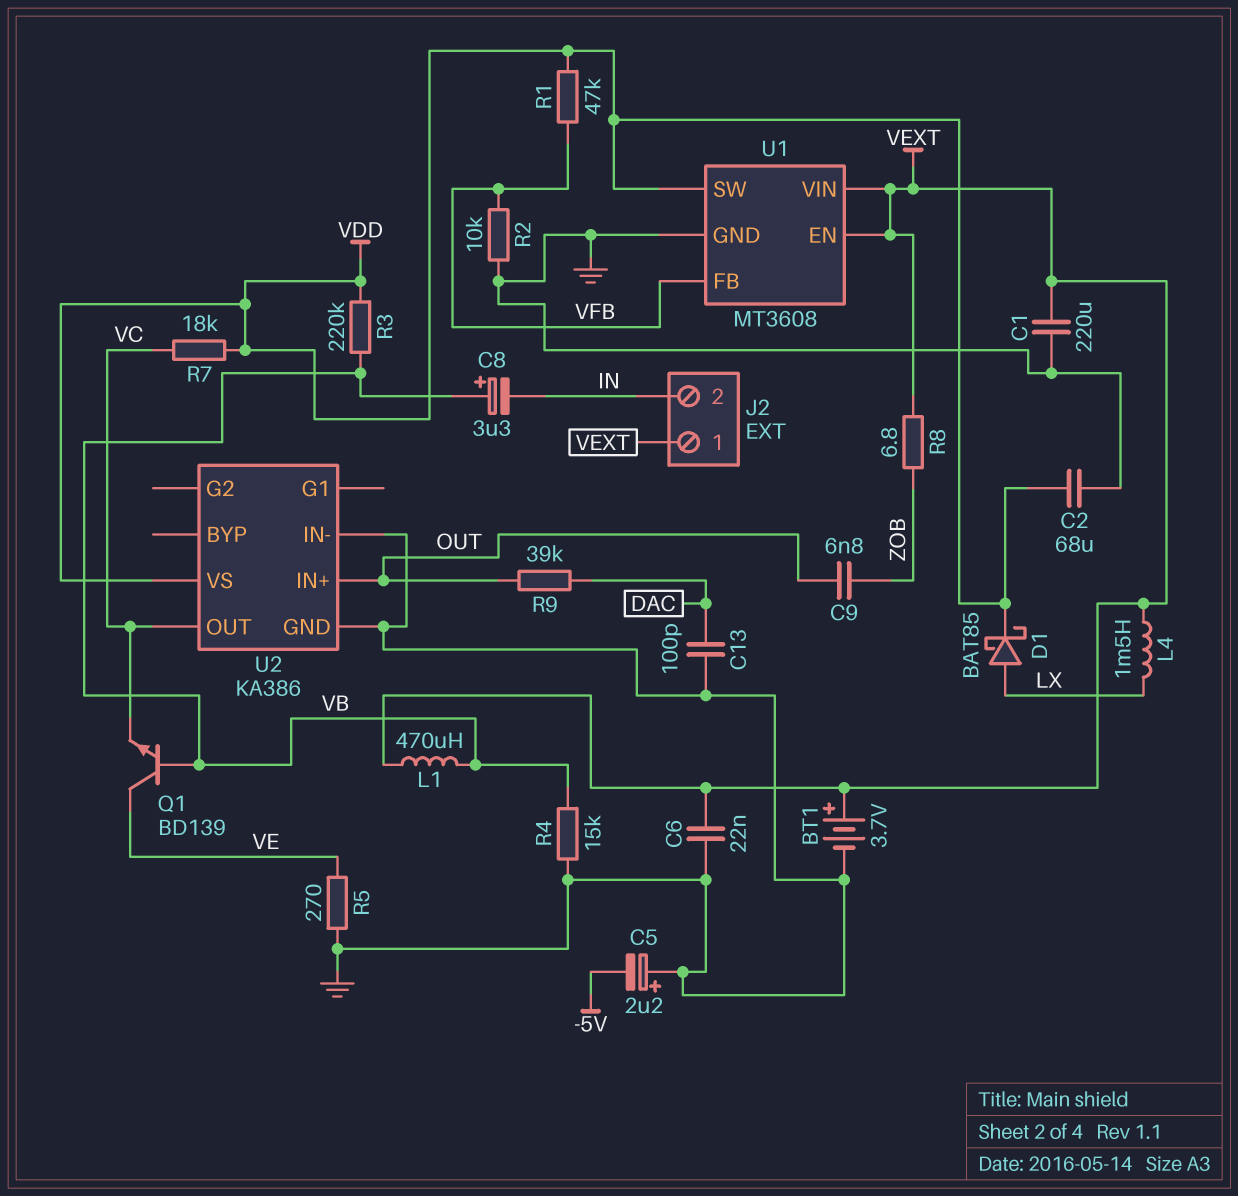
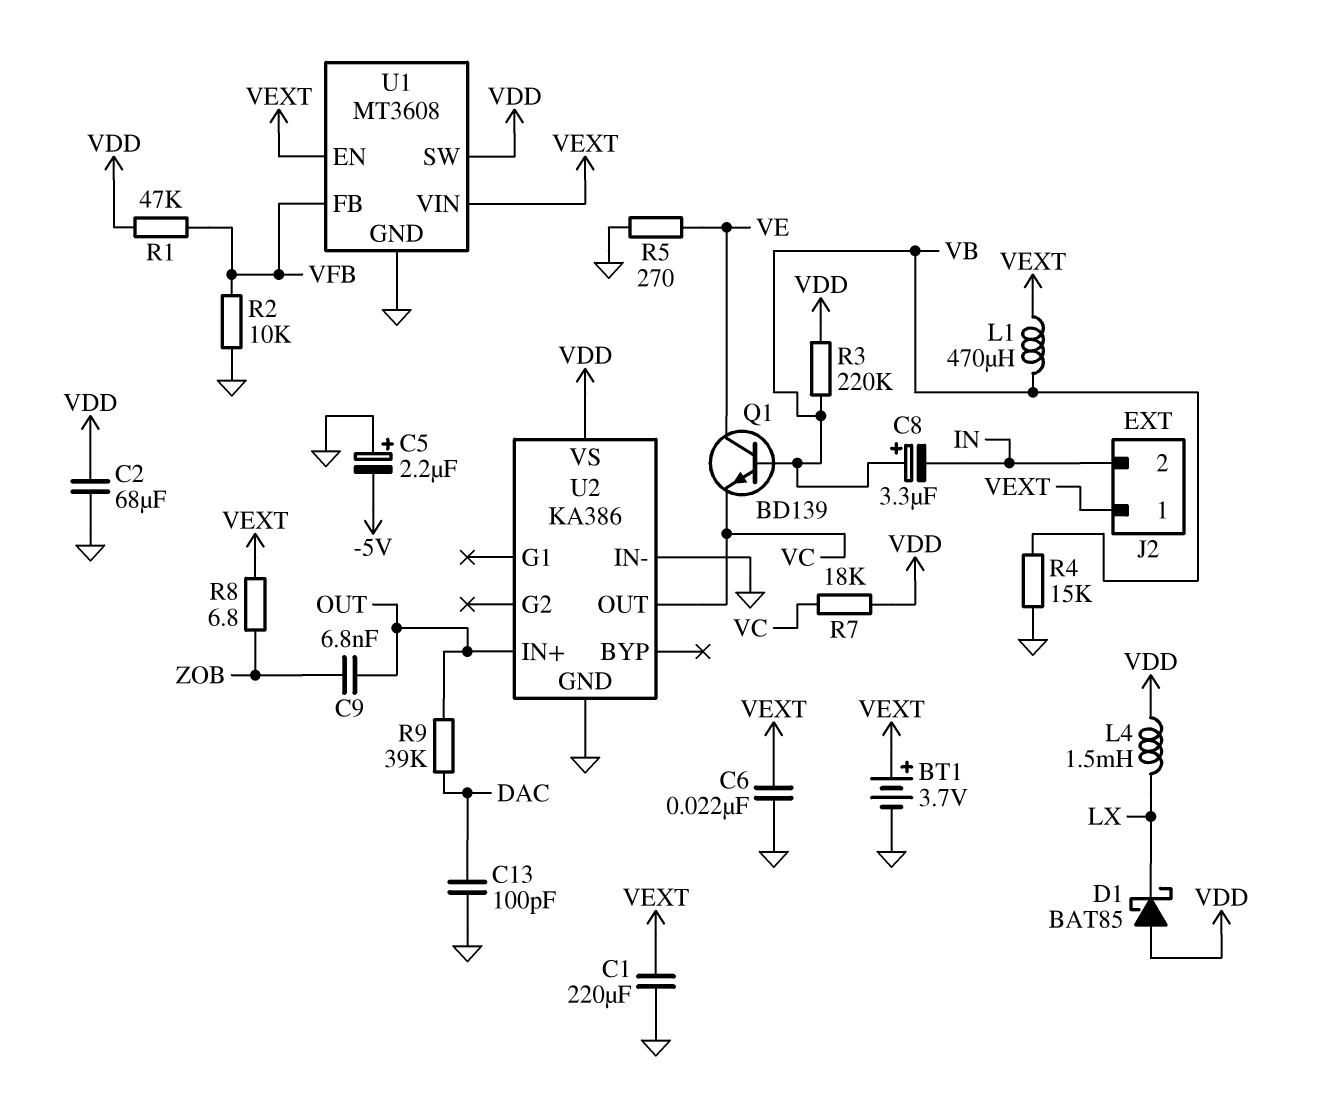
D1: schottky BAT85 (A LX, K VDD) -> schottky BAT85 (A VDD, K LX)
L4: 1.5mH (LX, VEXT) -> 1.5mH (LX, VDD)

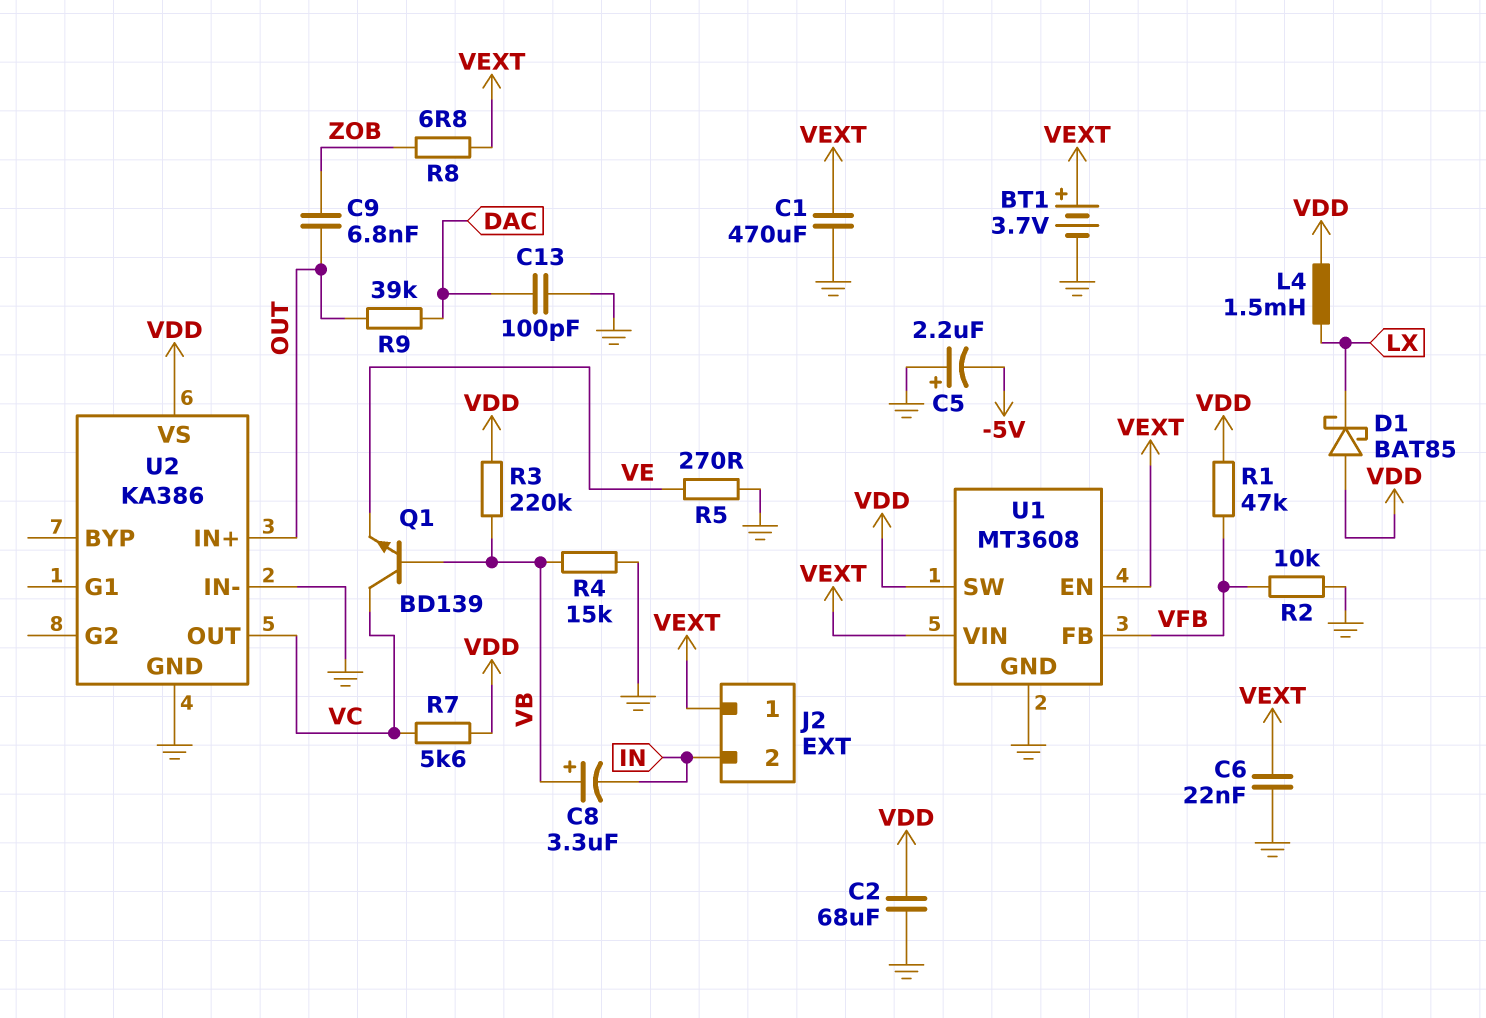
C1: 220uF (GND, VEXT) -> 470uF (GND, VEXT)
L1: 470uH (VB, VEXT) -> none
Q1: NPN BD139 (B VB, C VE, E VC) -> NPN BD139 (B VB, C VC, E VE)
R7: 18k (VC, VDD) -> 5.6k (VC, VDD)

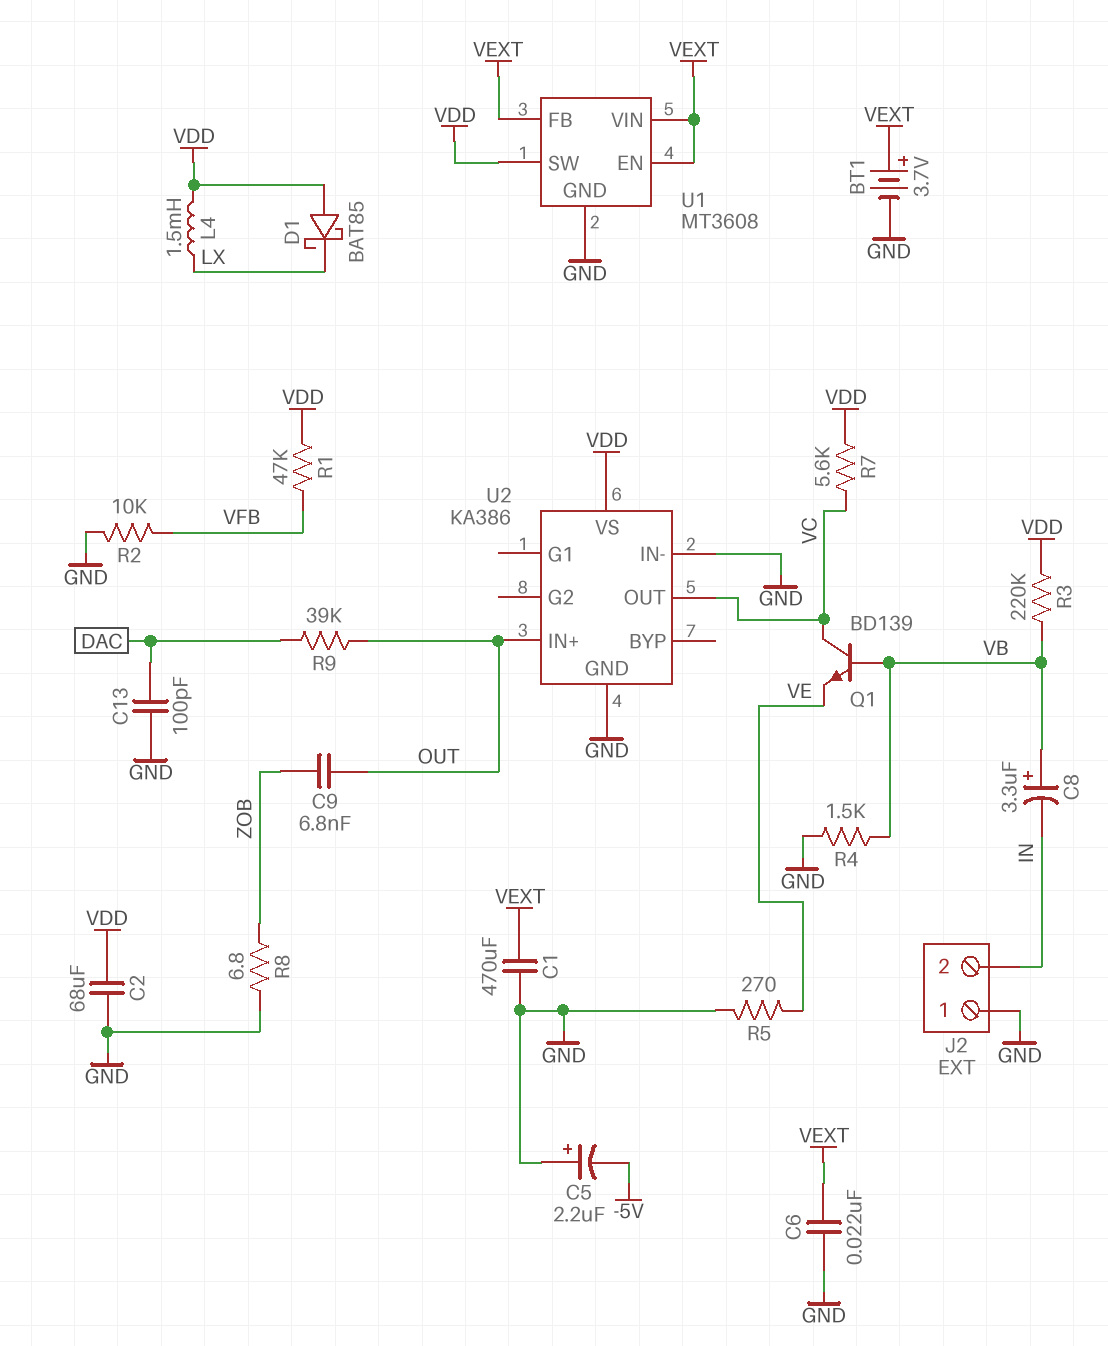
J2 pin 1: VEXT -> GND
R4: 15k (GND, VB) -> 1.5k (GND, VB)
R8: 6.8 (VEXT, ZOB) -> 6.8 (GND, ZOB)
U1 pin FB: VFB -> VEXT

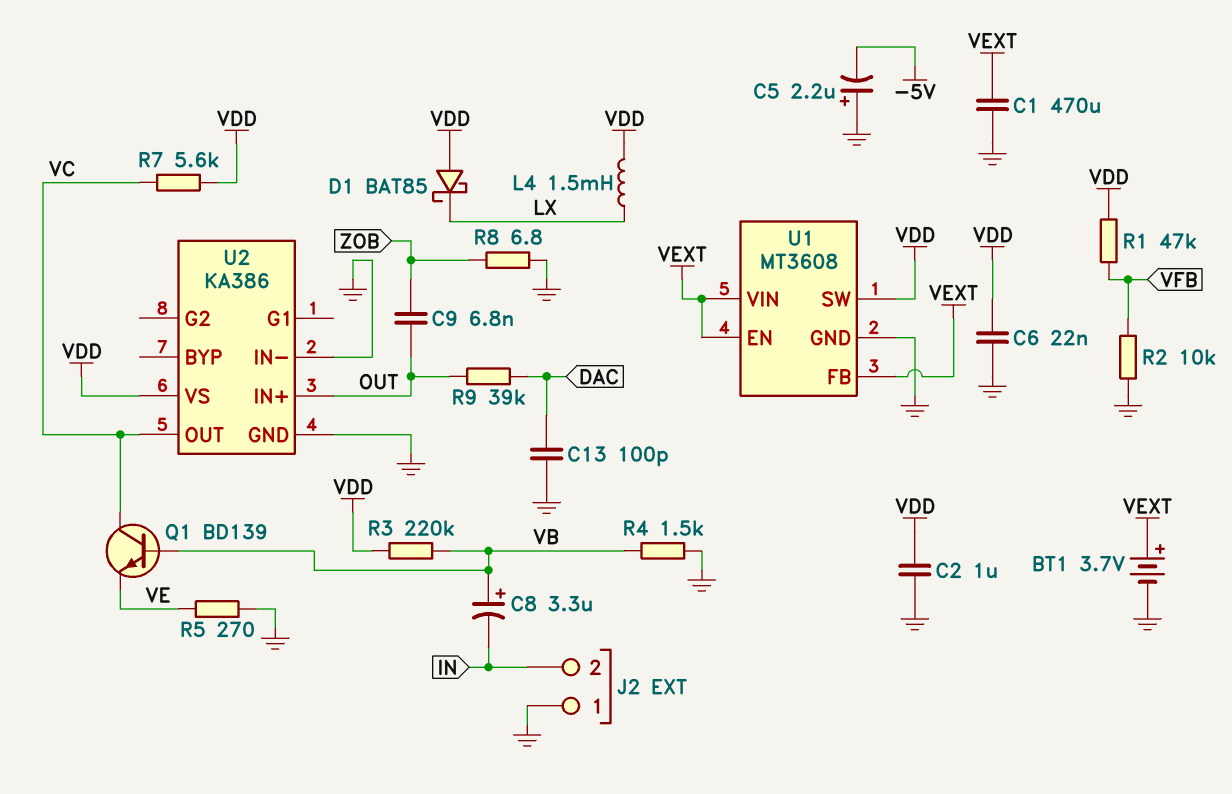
C2: 68uF (GND, VDD) -> 1uF (GND, VDD)
C6: 22nF (GND, VEXT) -> 22nF (GND, VDD)

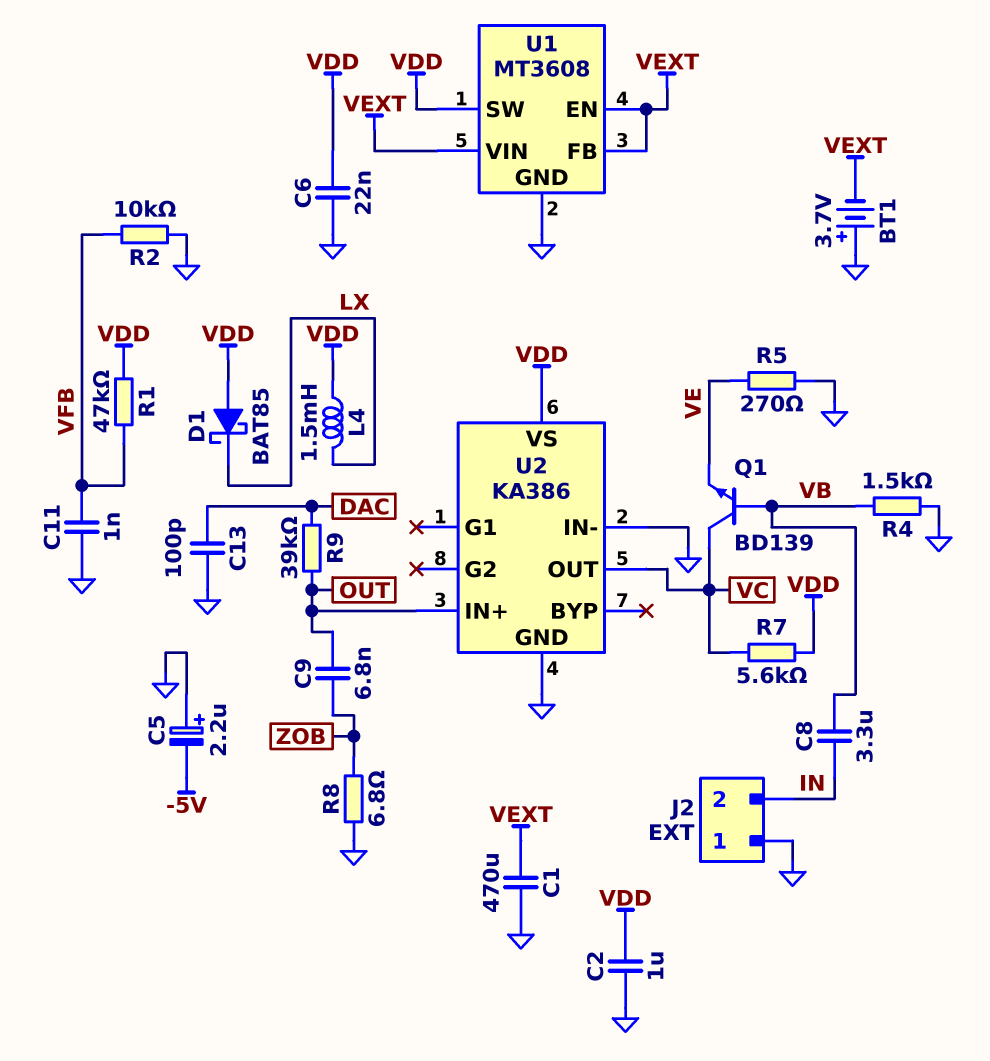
BT1: 3.7V (plus VEXT, minus GND) -> 3.7V (plus GND, minus VEXT)
C8: 3.3uF (plus VB, minus IN) -> 3.3uF (IN, VB)
C11: none -> 1nF (GND, VFB)
R3: 220k (VB, VDD) -> none

